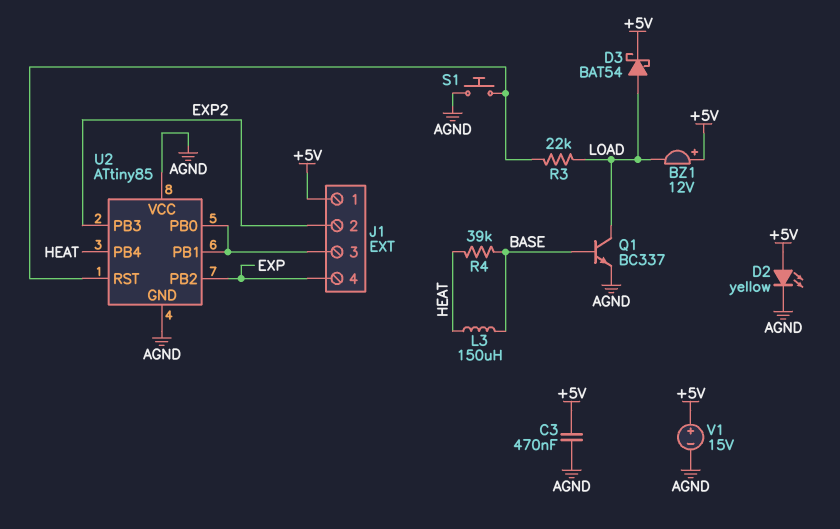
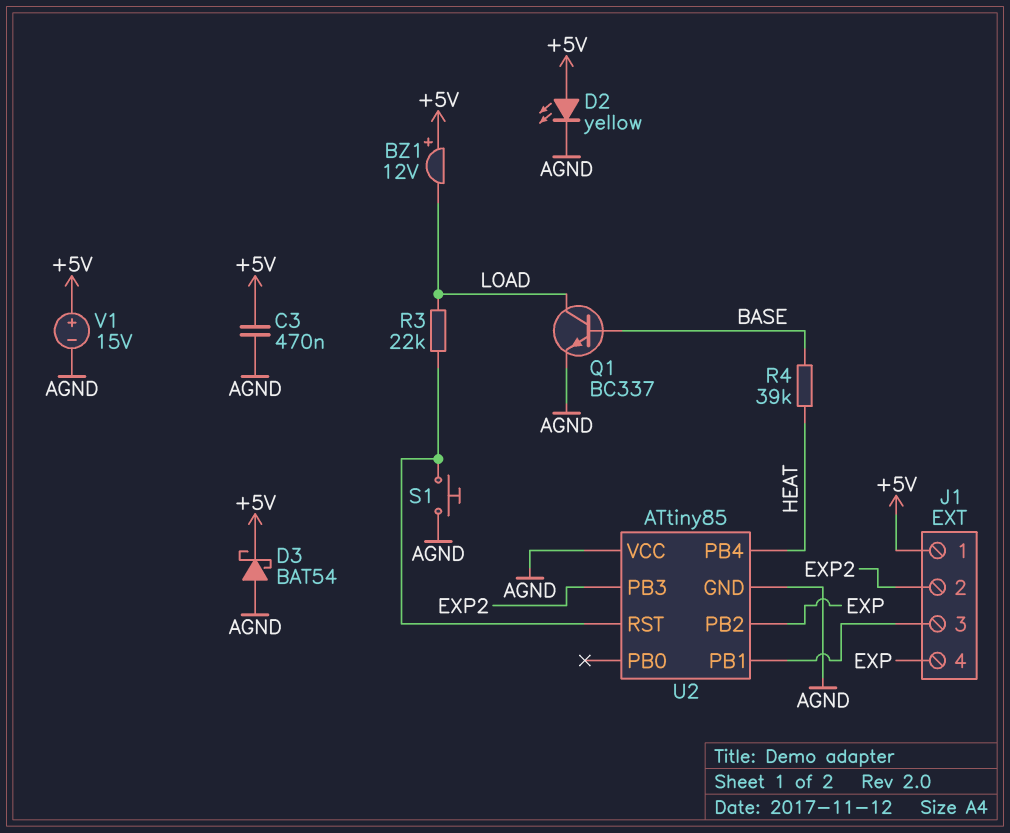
D3: schottky BAT54 (A LOAD, K +5V) -> schottky BAT54 (A AGND, K +5V)
L3: 150uH (BASE, HEAT) -> none
U2 pin PB0: J1/3 -> none

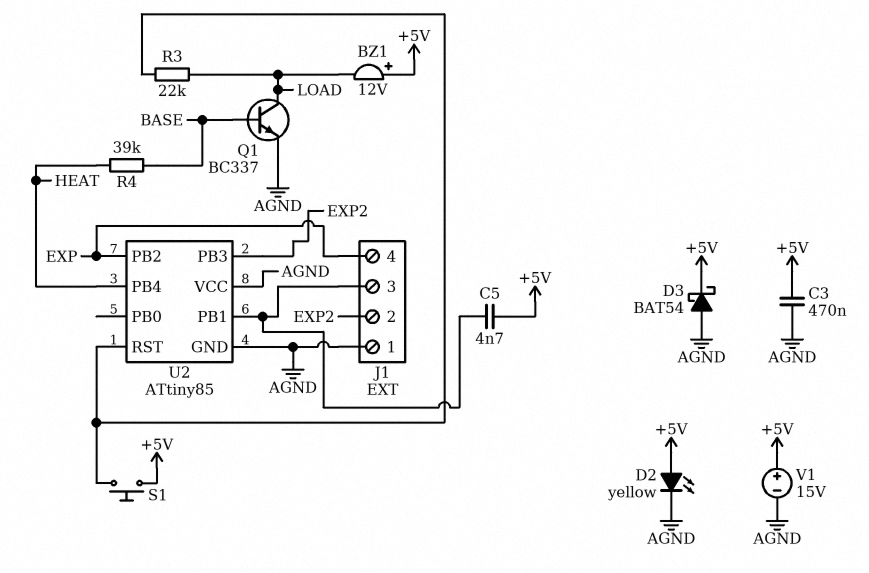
C5: none -> 4.7nF (+5V, J1/3)
J1 pin 1: +5V -> AGND
S1: button (AGND, U2/RST) -> button (+5V, U2/RST)

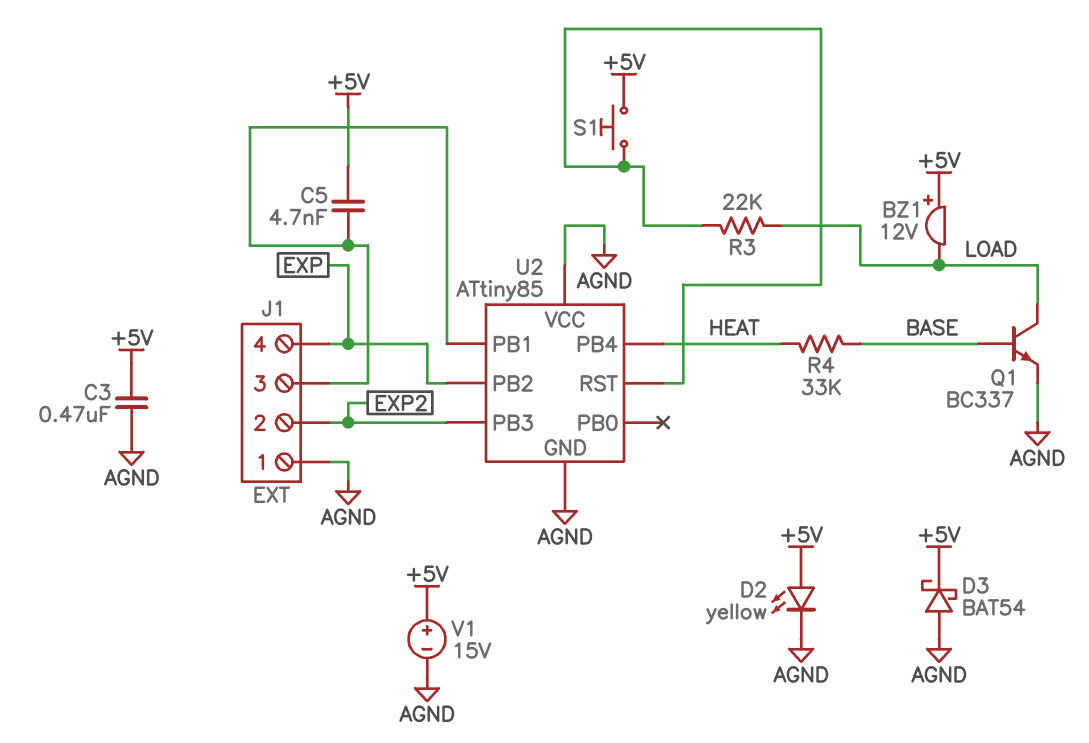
R4: 39k (BASE, HEAT) -> 33k (BASE, HEAT)

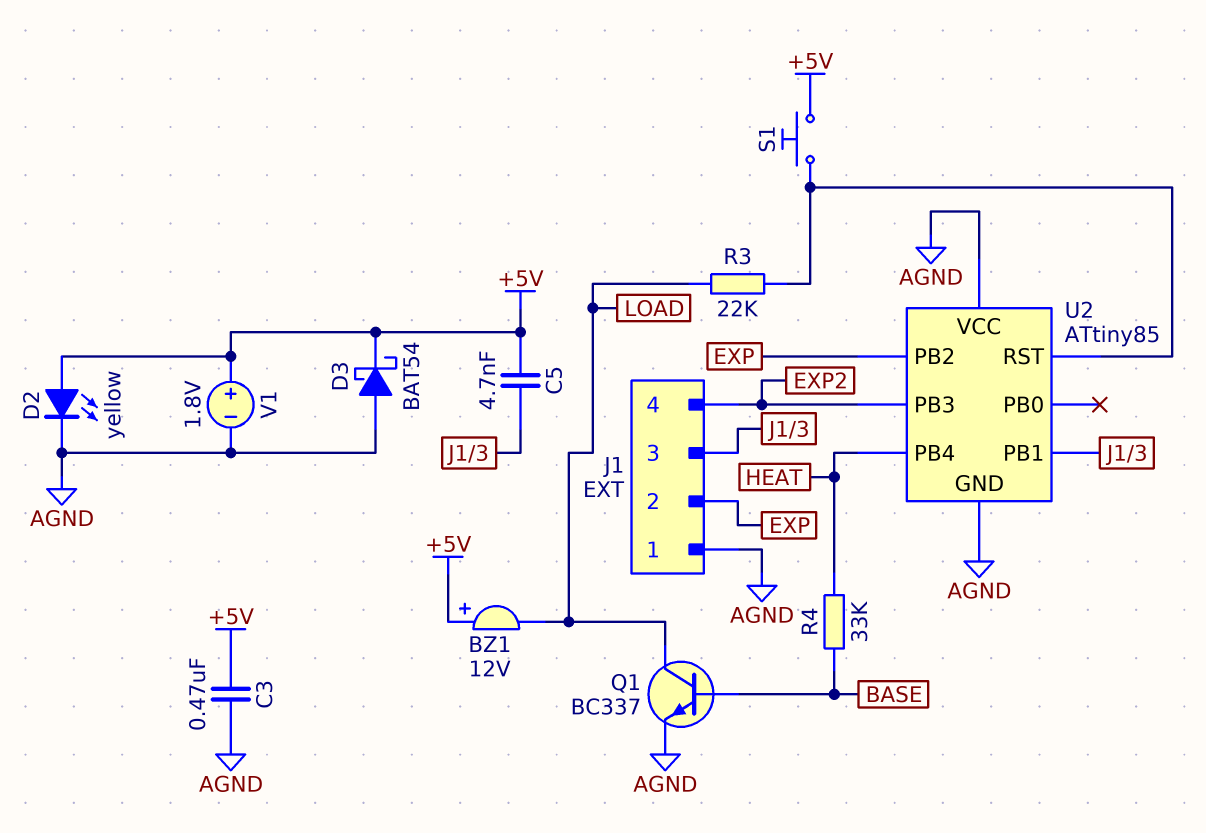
J1 pin 2: EXP2 -> EXP
J1 pin 4: EXP -> EXP2
V1: 15V (plus +5V, minus AGND) -> 1.8V (plus +5V, minus AGND)

